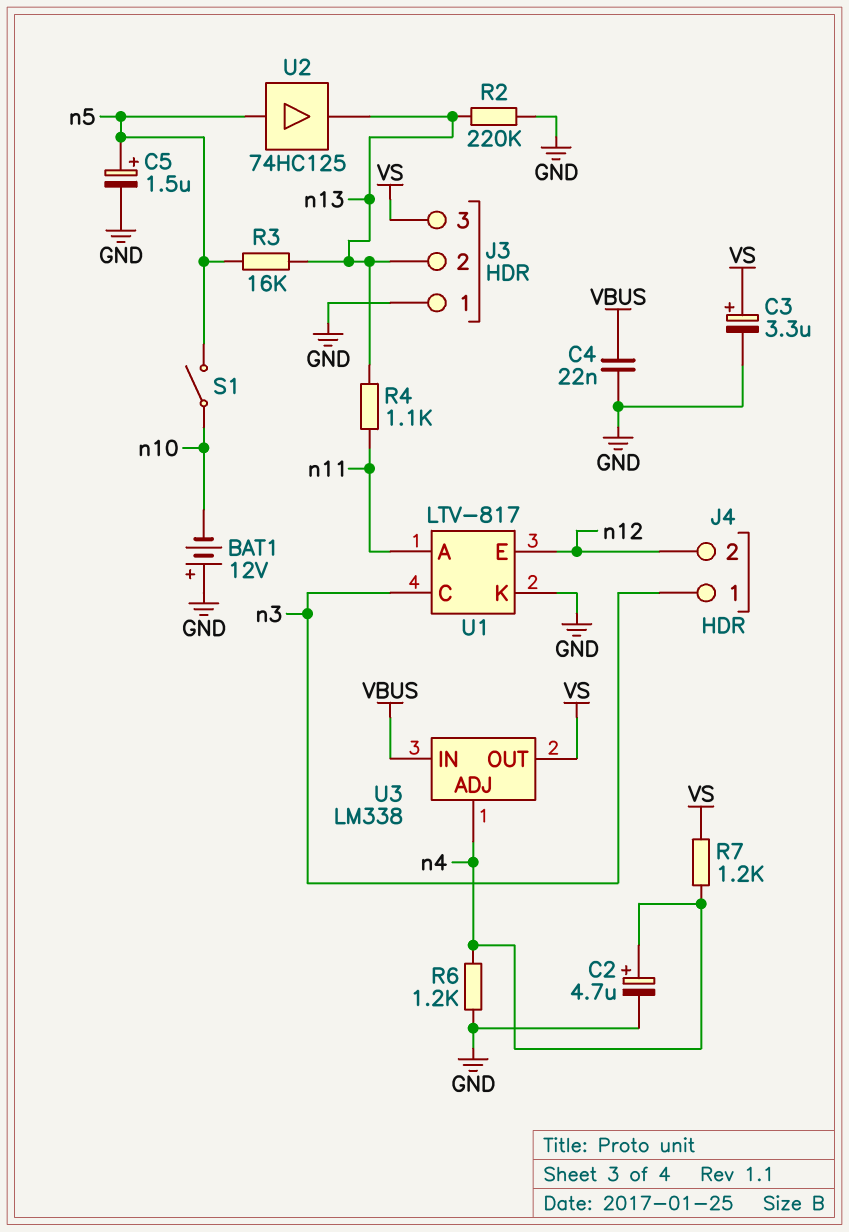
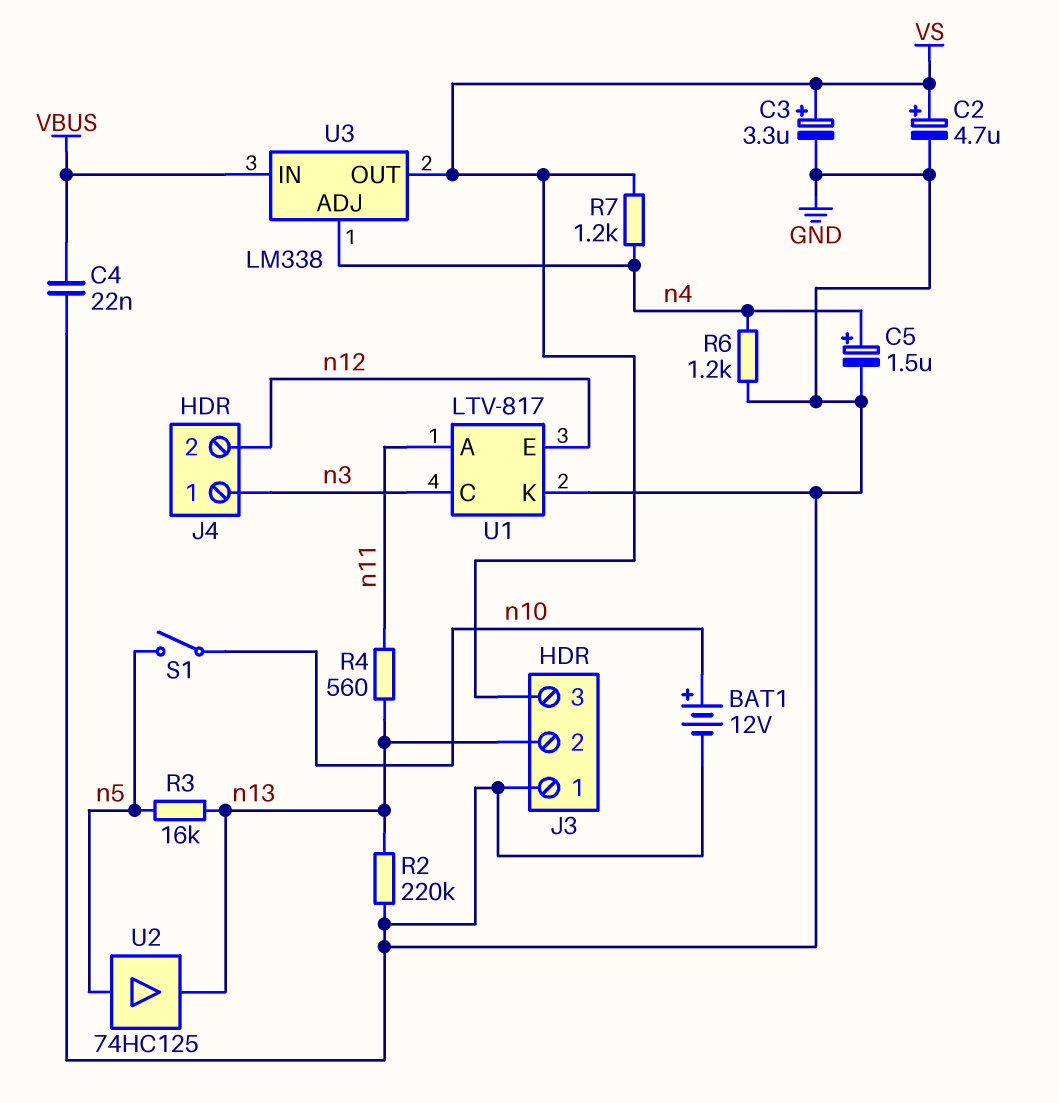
BAT1: 12V (plus GND, minus n10) -> 12V (plus n10, minus GND)
C2: 4.7uF (plus n4, minus GND) -> 4.7uF (plus VS, minus GND)
C5: 1.5uF (plus n5, minus GND) -> 1.5uF (plus n4, minus GND)
R4: 1.1k (n11, n13) -> 560 (n11, n13)

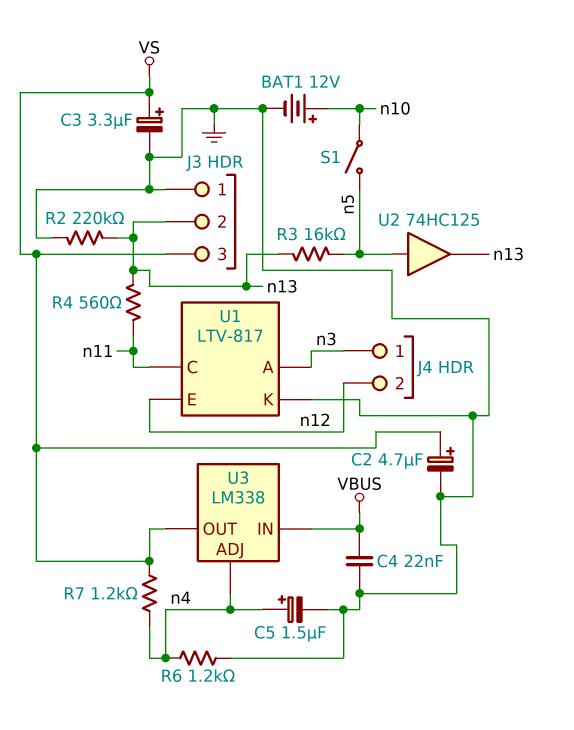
U1 pin A: n11 -> n3
U1 pin C: n3 -> n11

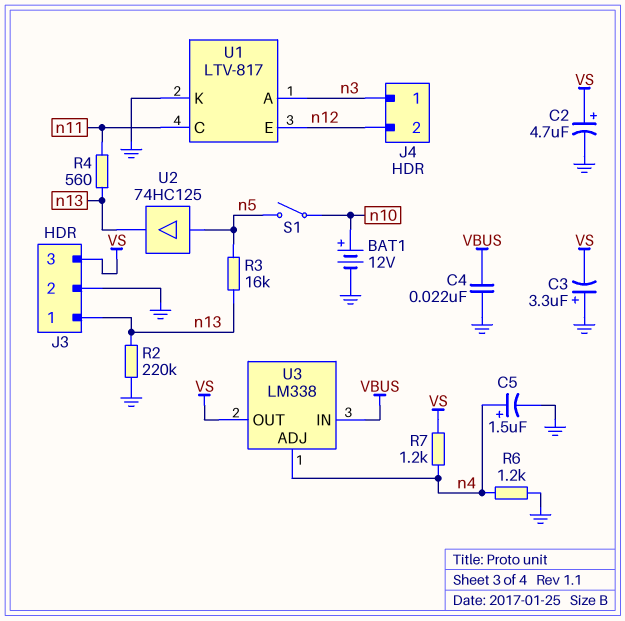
C3: 3.3uF (plus VS, minus GND) -> 3.3uF (plus GND, minus VS)
J3 pin 1: GND -> n13
J3 pin 2: n13 -> GND

